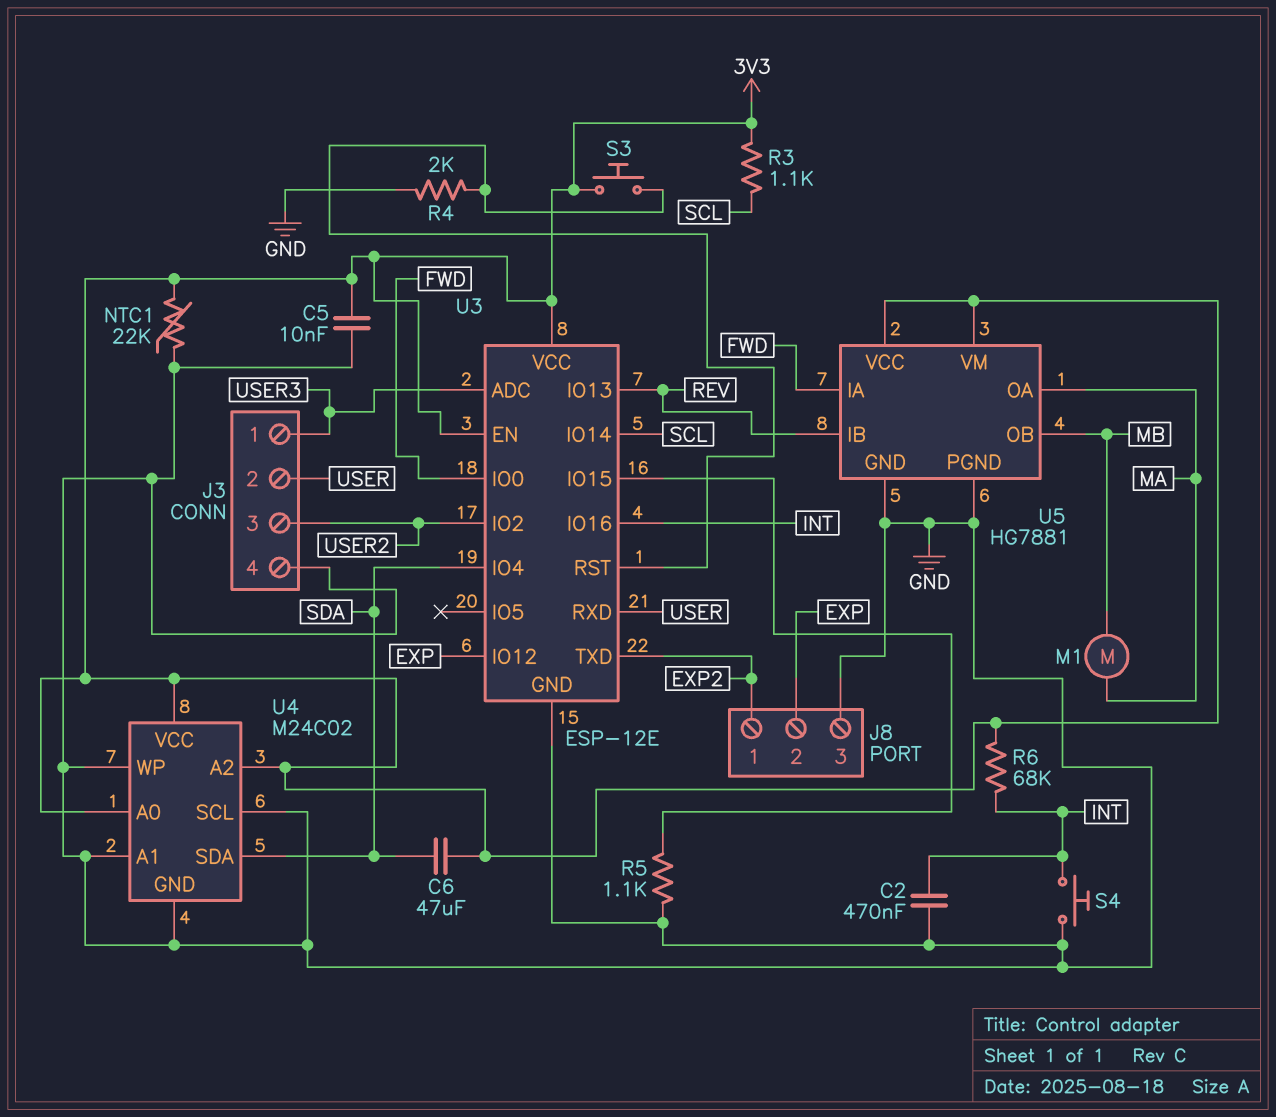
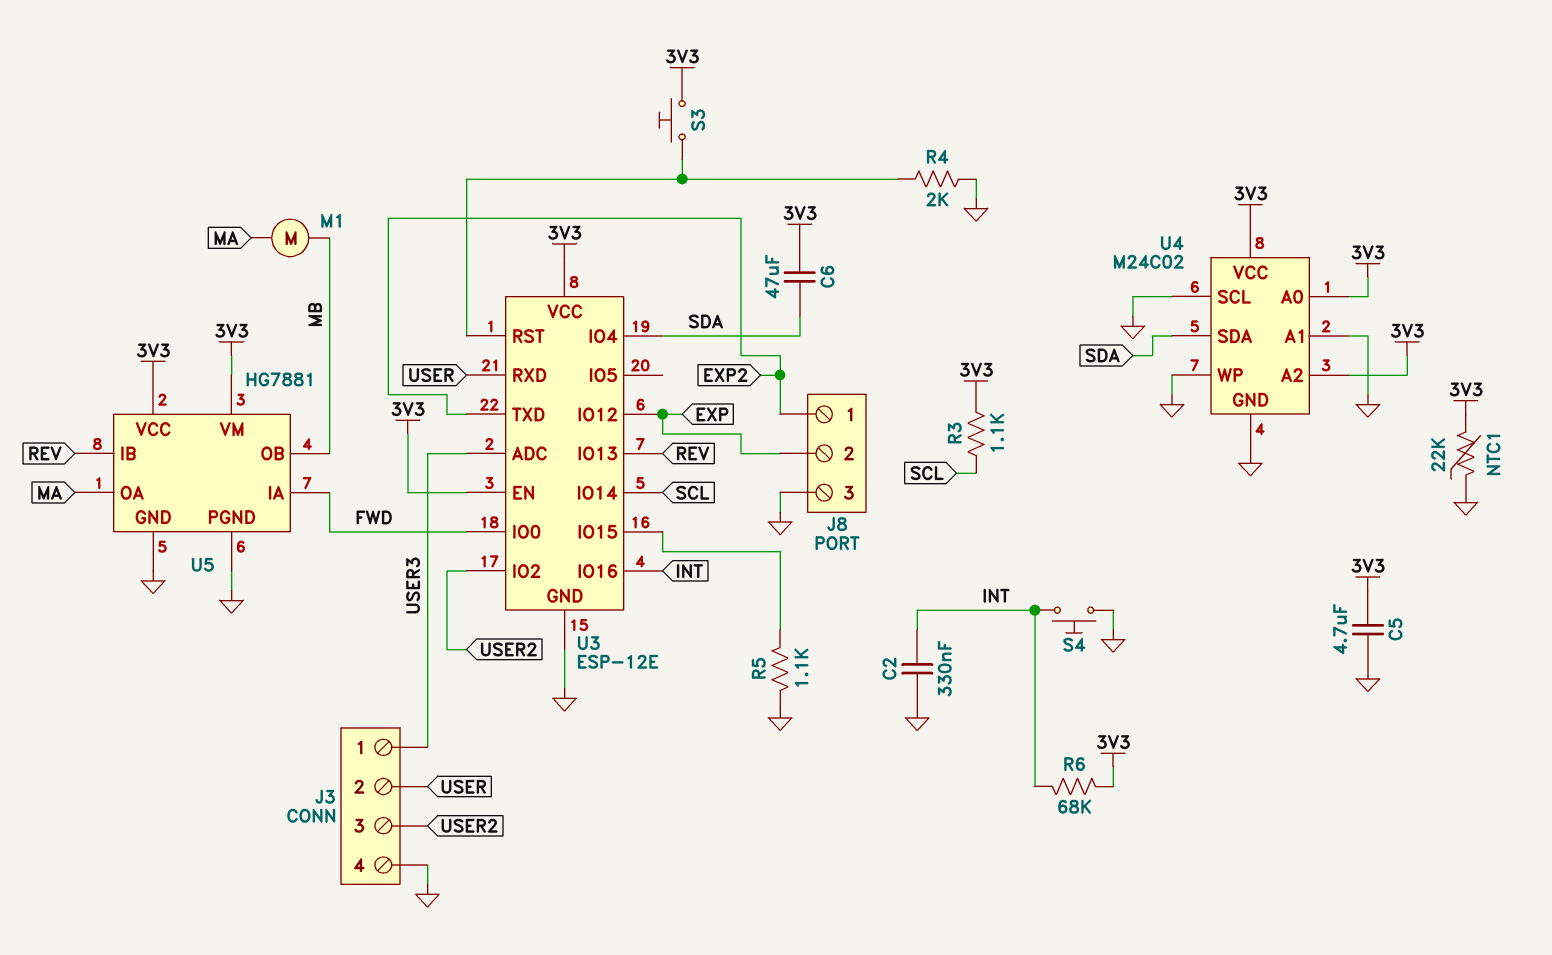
C2: 470nF (GND, INT) -> 330nF (GND, INT)
C5: 10nF (3V3, GND) -> 4.7uF (3V3, GND)

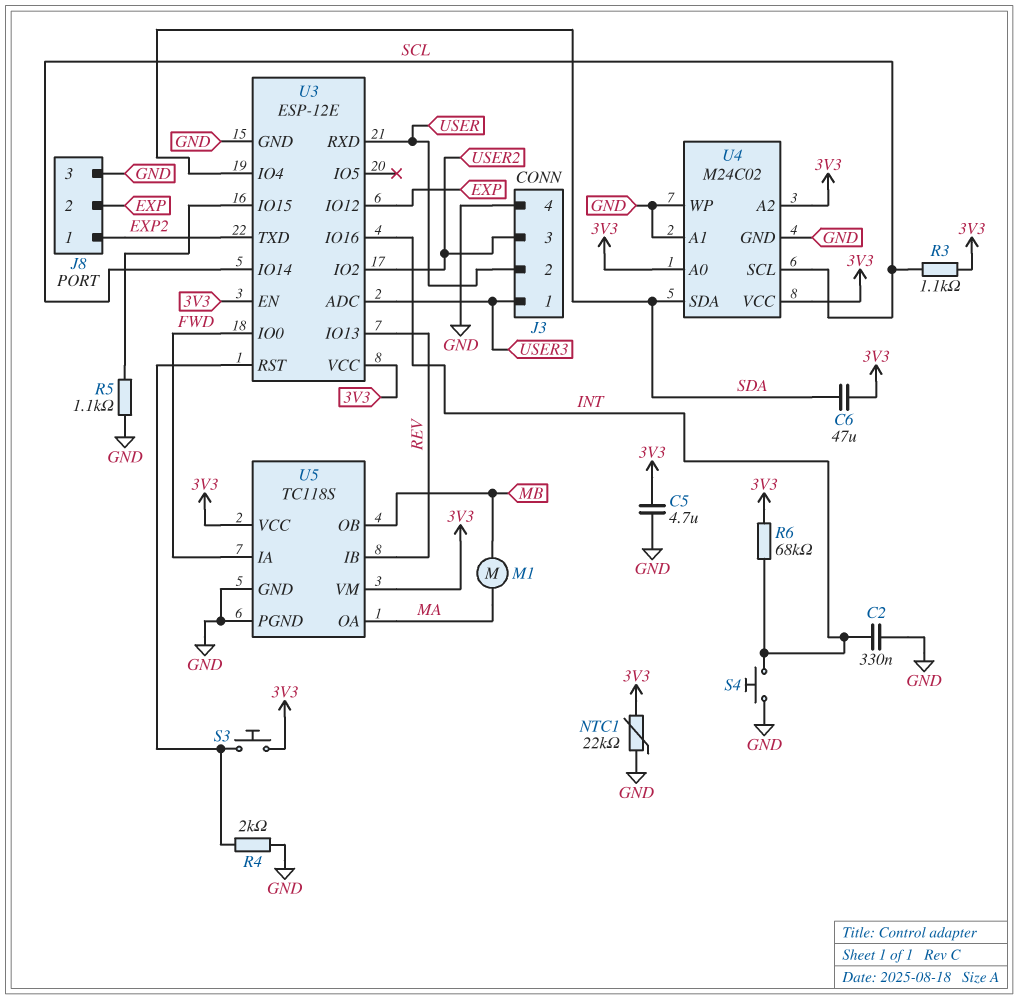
U4 pin SCL: GND -> SCL
U5: HG7881 -> TC118S

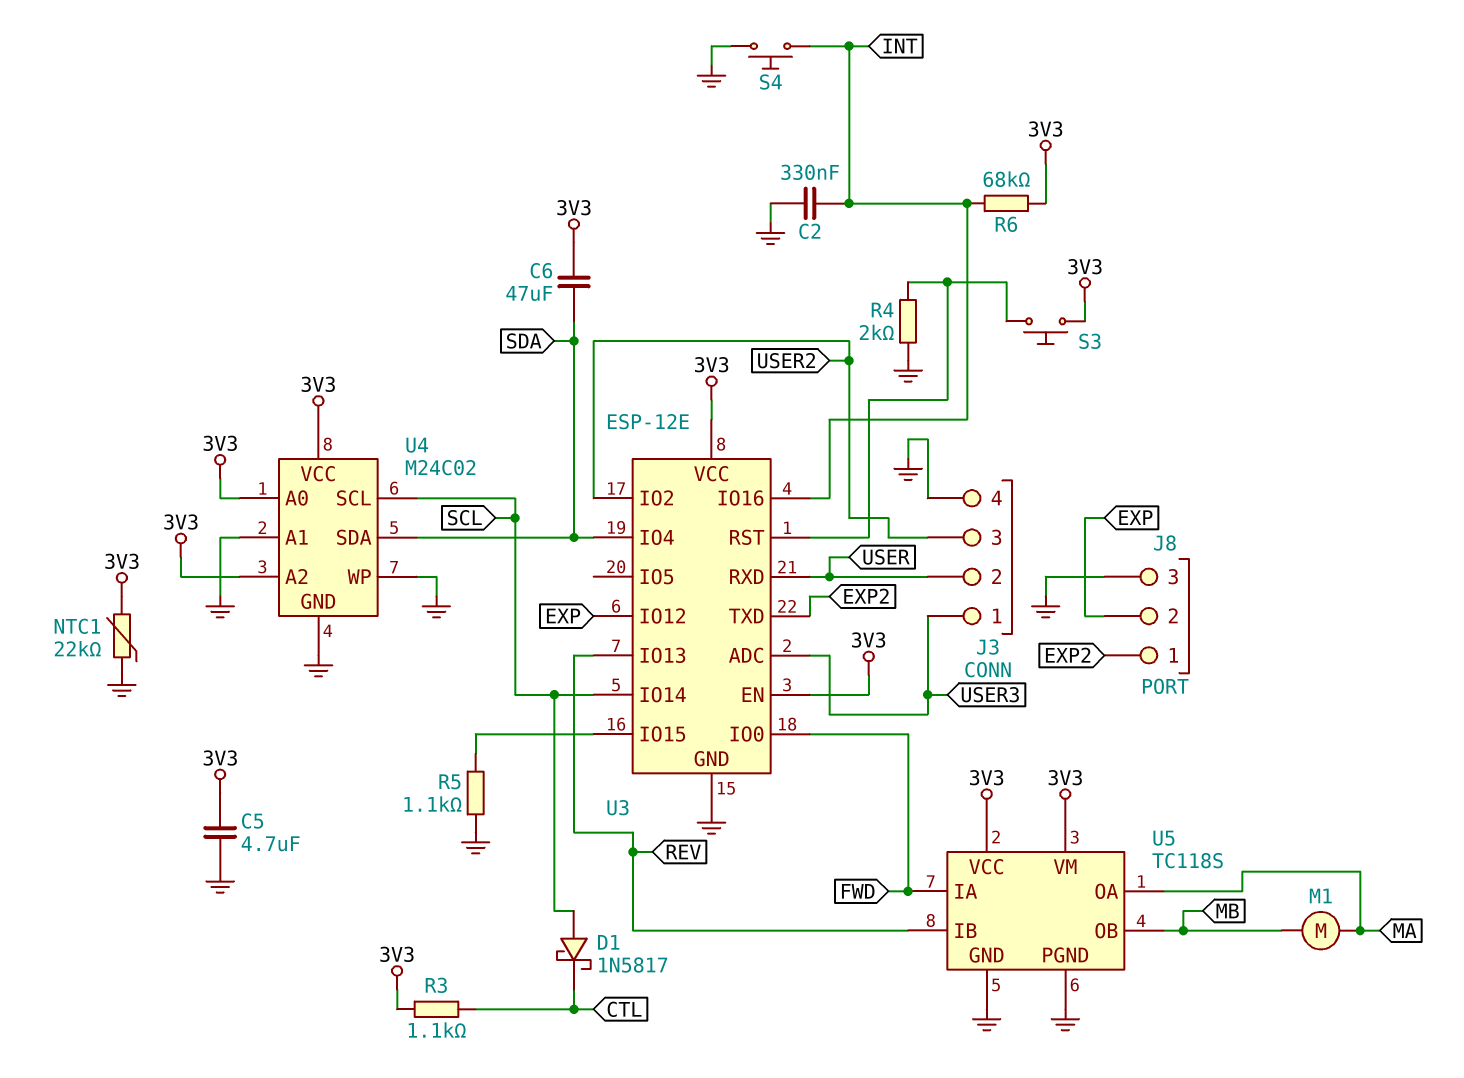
D1: none -> schottky 1N5817 (A SCL, K CTL)
R3: 1.1k (3V3, SCL) -> 1.1k (3V3, CTL)

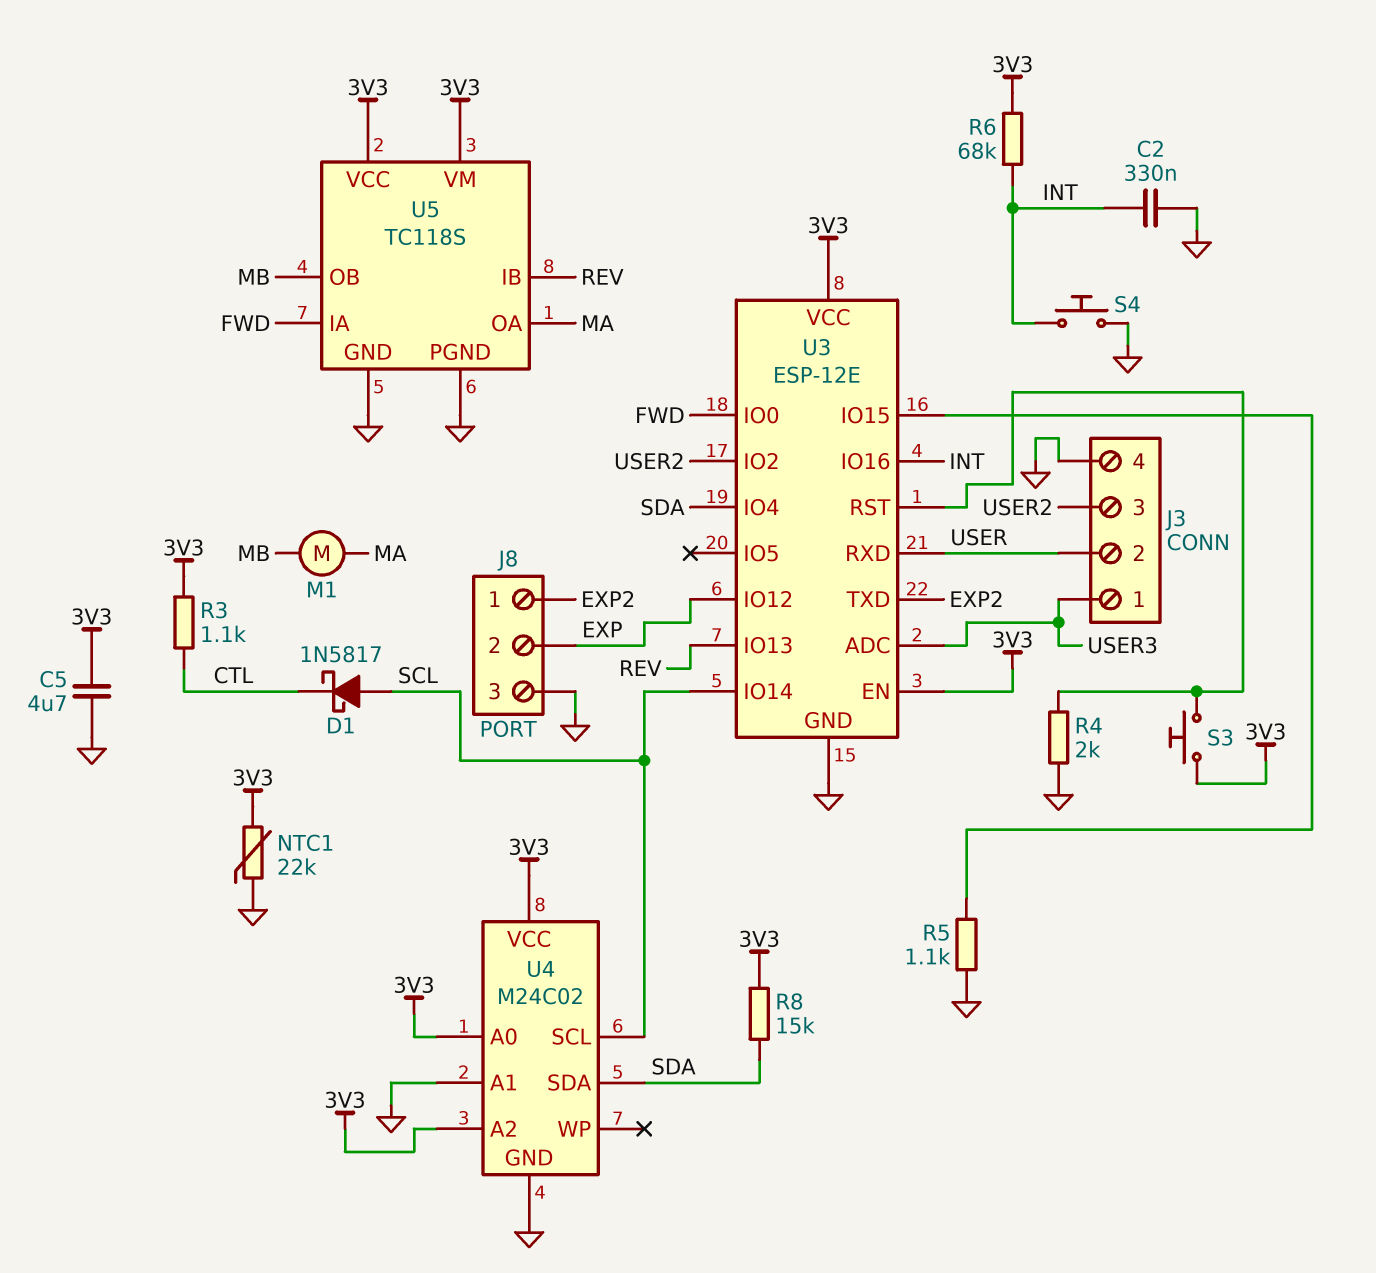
C6: 47uF (3V3, SDA) -> none
R8: none -> 15k (3V3, SDA)
U4 pin WP: GND -> none

